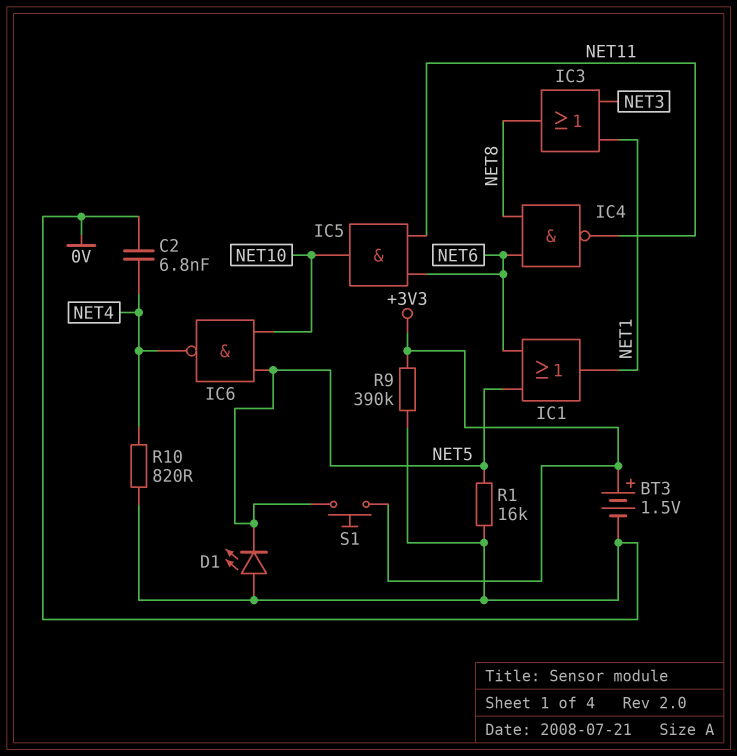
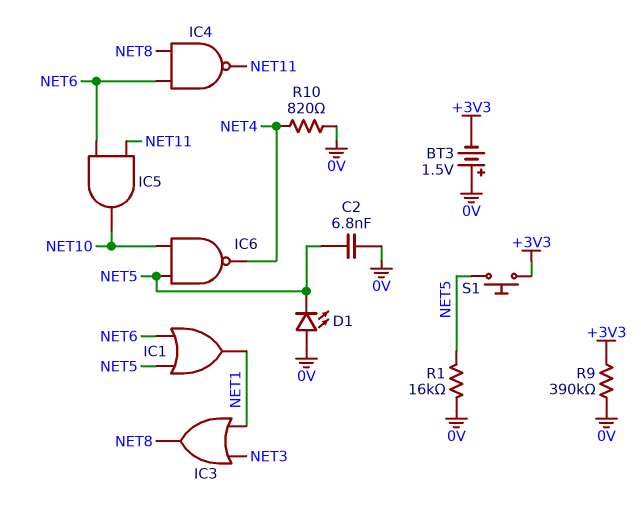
BT3: 1.5V (plus +3V3, minus 0V) -> 1.5V (plus 0V, minus +3V3)
C2: 6.8nF (0V, NET4) -> 6.8nF (0V, NET5)

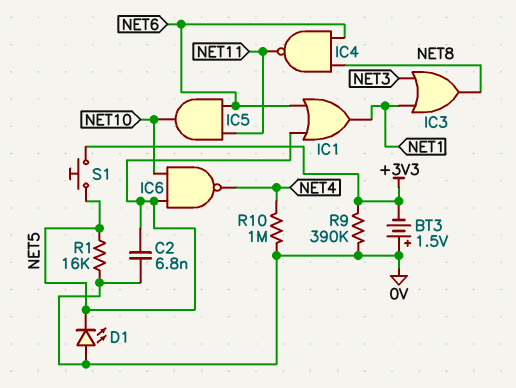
R10: 820 (0V, NET4) -> 1M (0V, NET4)

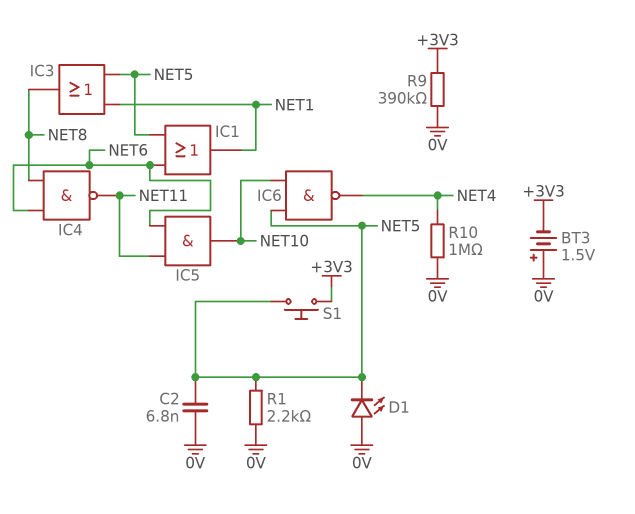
IC3: OR (in NET1, in NET3, out NET8) -> OR (in NET1, in NET5, out NET8)
R1: 16k (0V, NET5) -> 2.2k (0V, NET5)

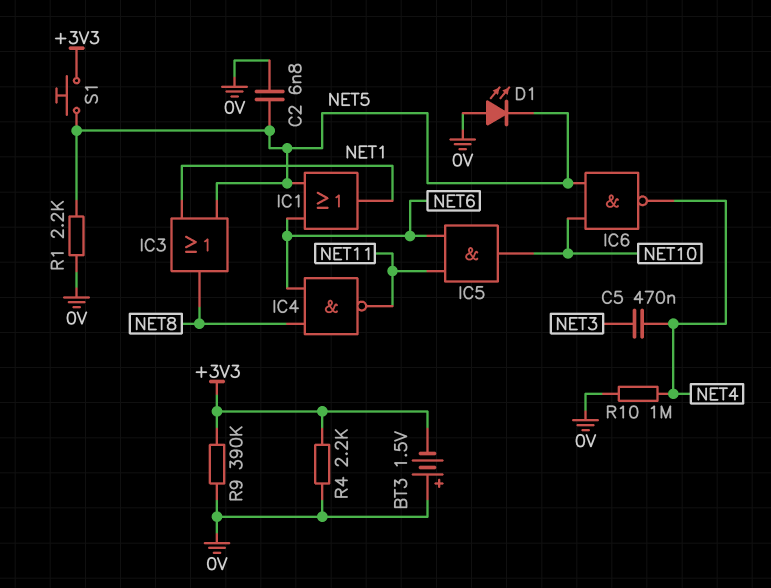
C5: none -> 470nF (NET3, NET4)
R4: none -> 2.2k (+3V3, 0V)

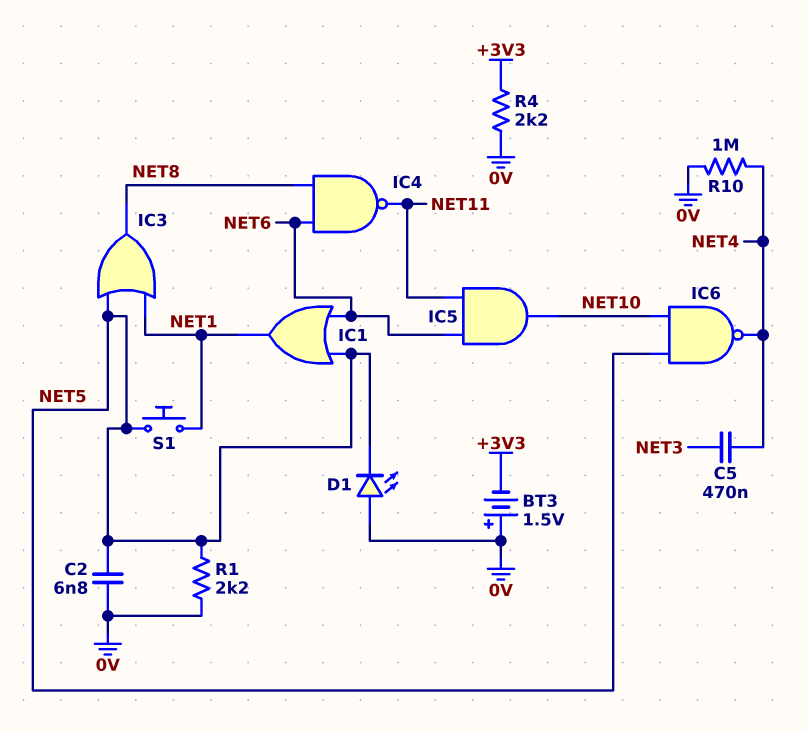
R9: 390k (+3V3, 0V) -> none
S1: button (+3V3, NET5) -> button (NET1, NET5)

